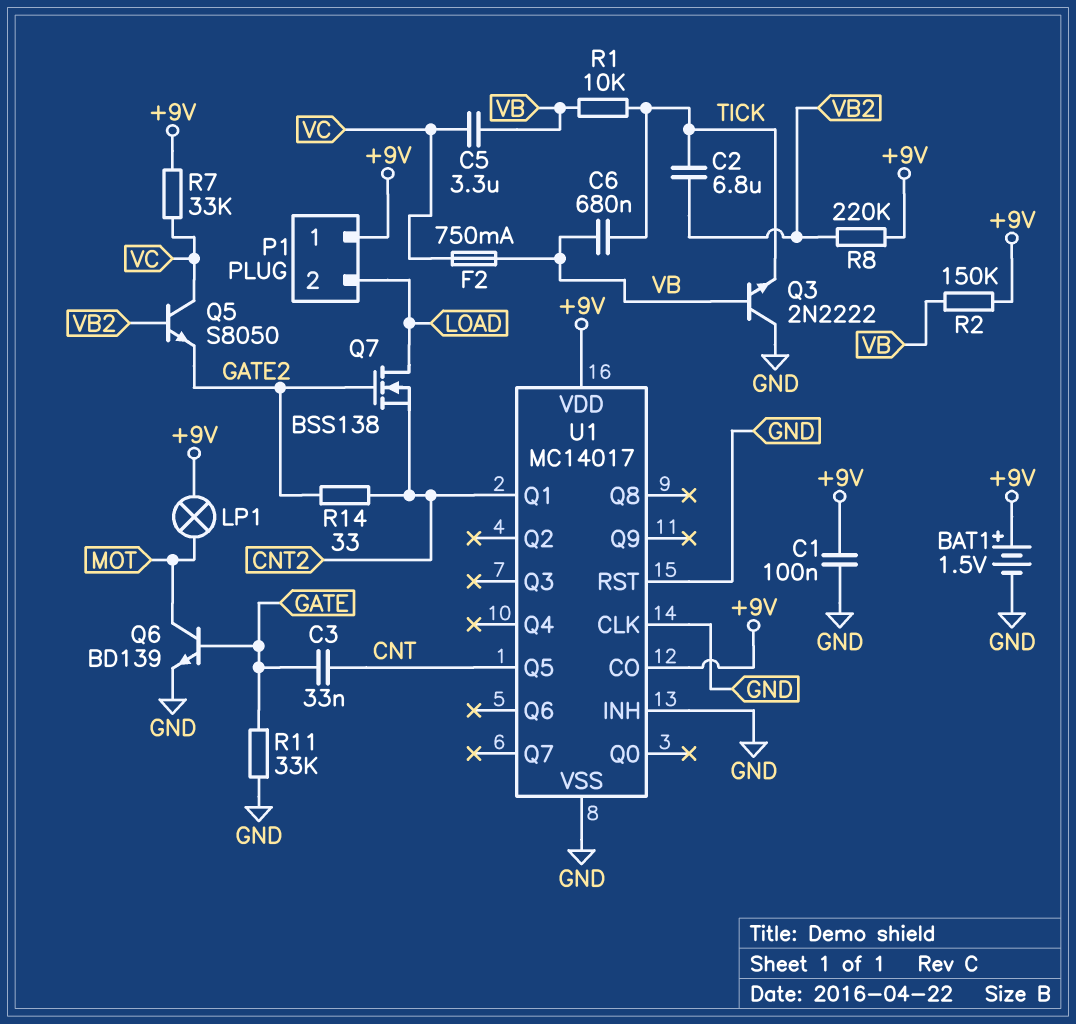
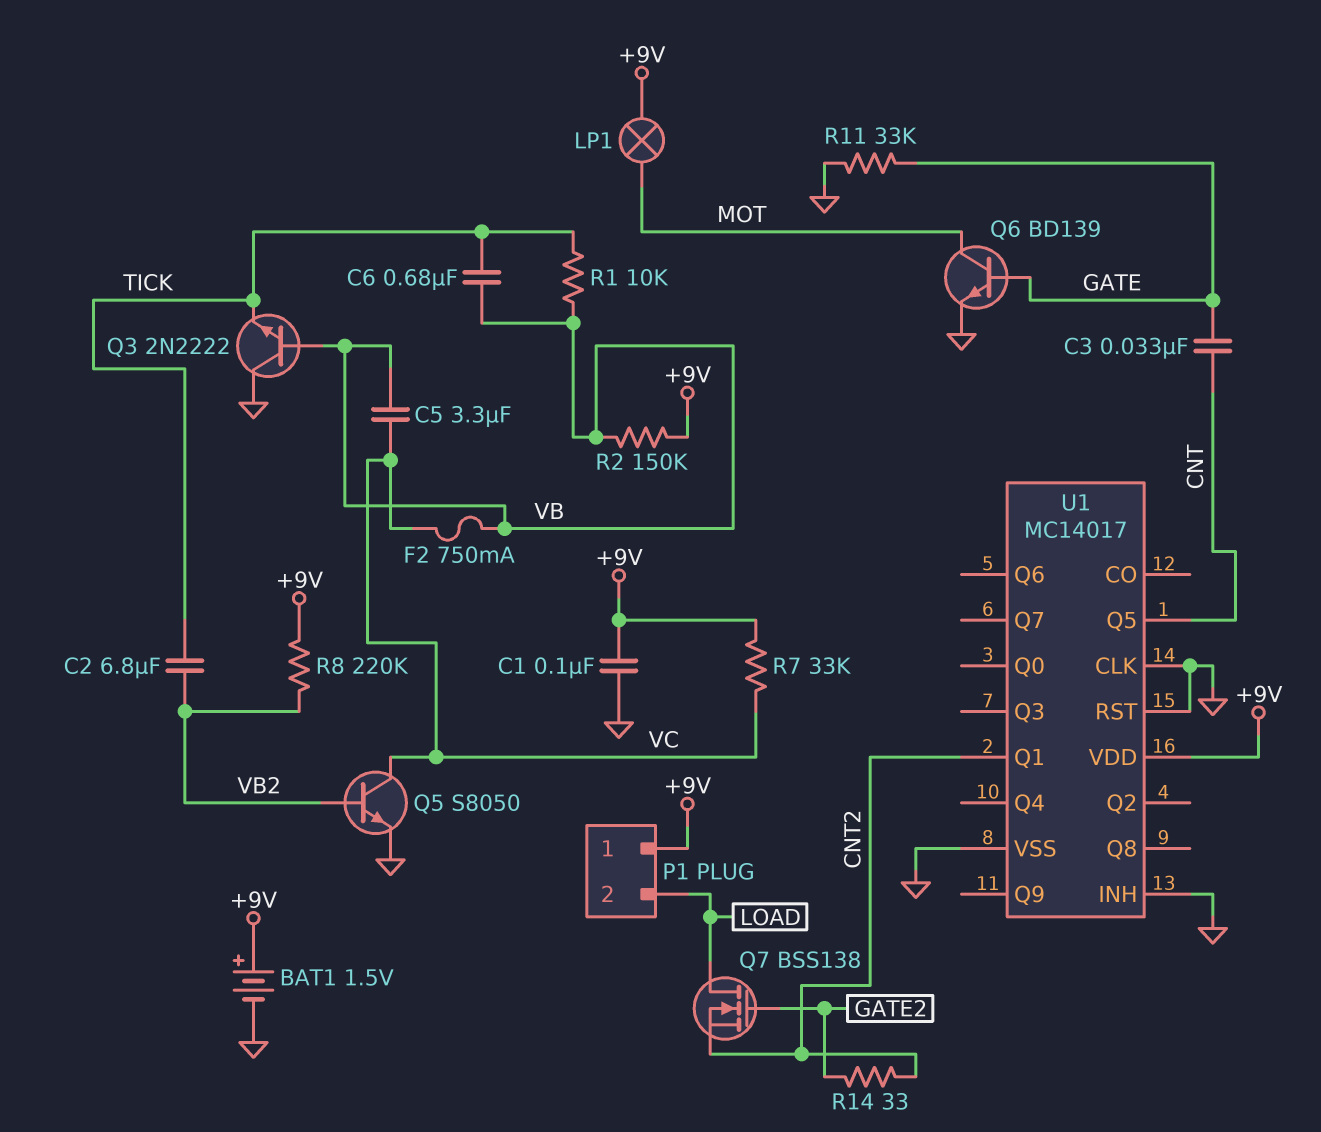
Q5: NPN S8050 (B VB2, C VC, E GATE2) -> NPN S8050 (B VB2, C VC, E GND)
U1 pin CO: +9V -> none

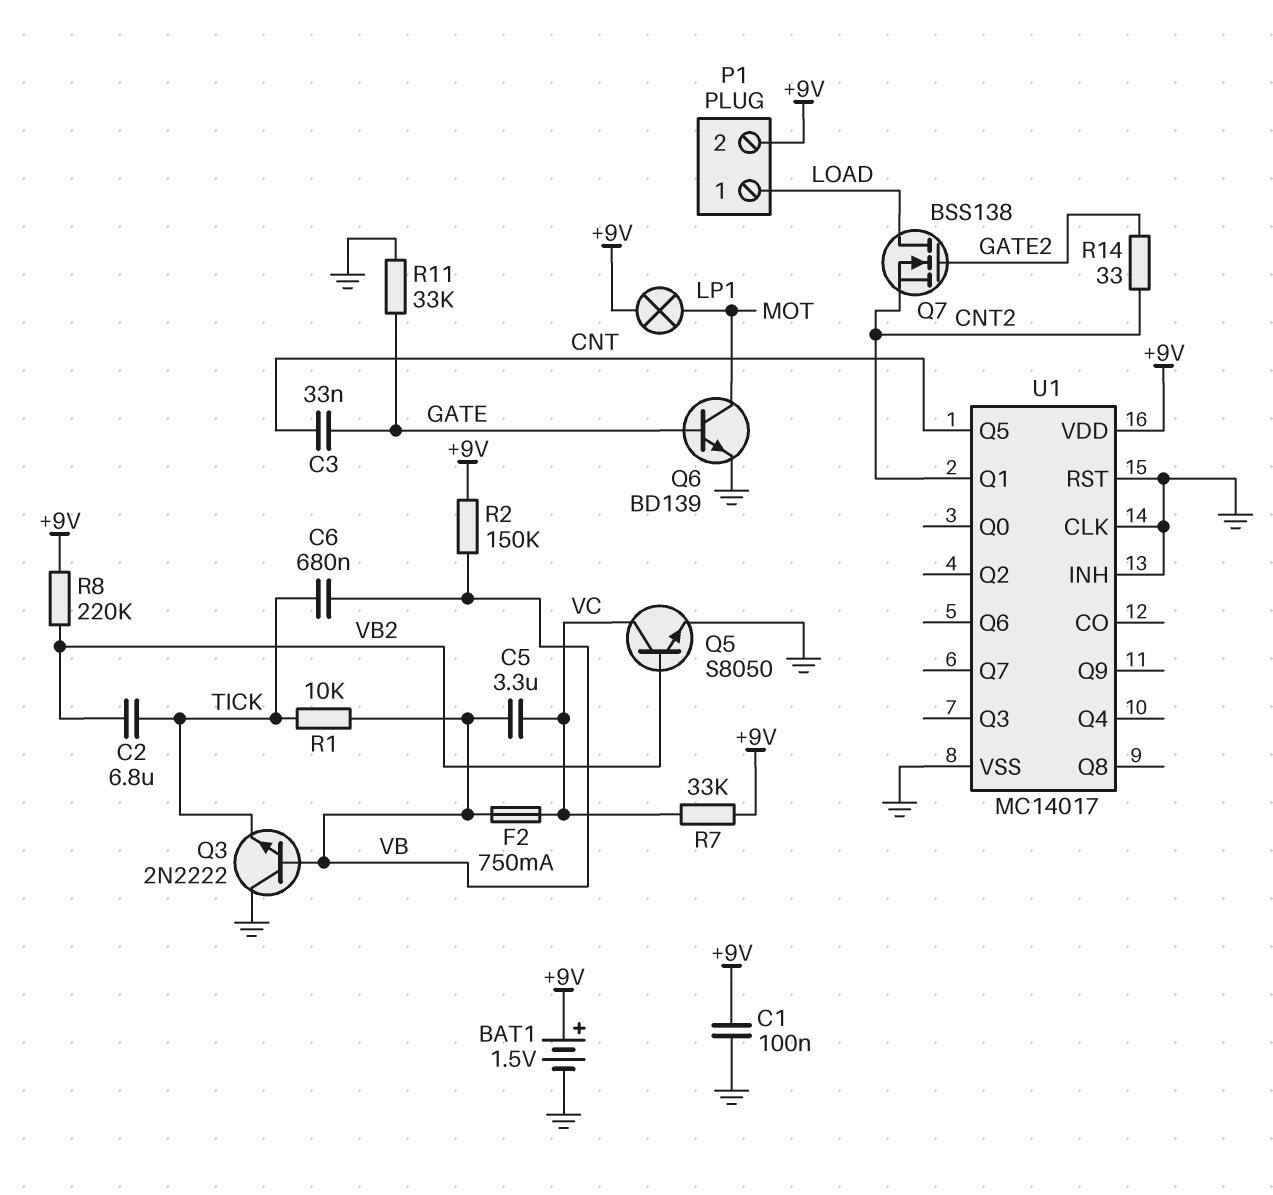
P1 pin 1: +9V -> LOAD
P1 pin 2: LOAD -> +9V

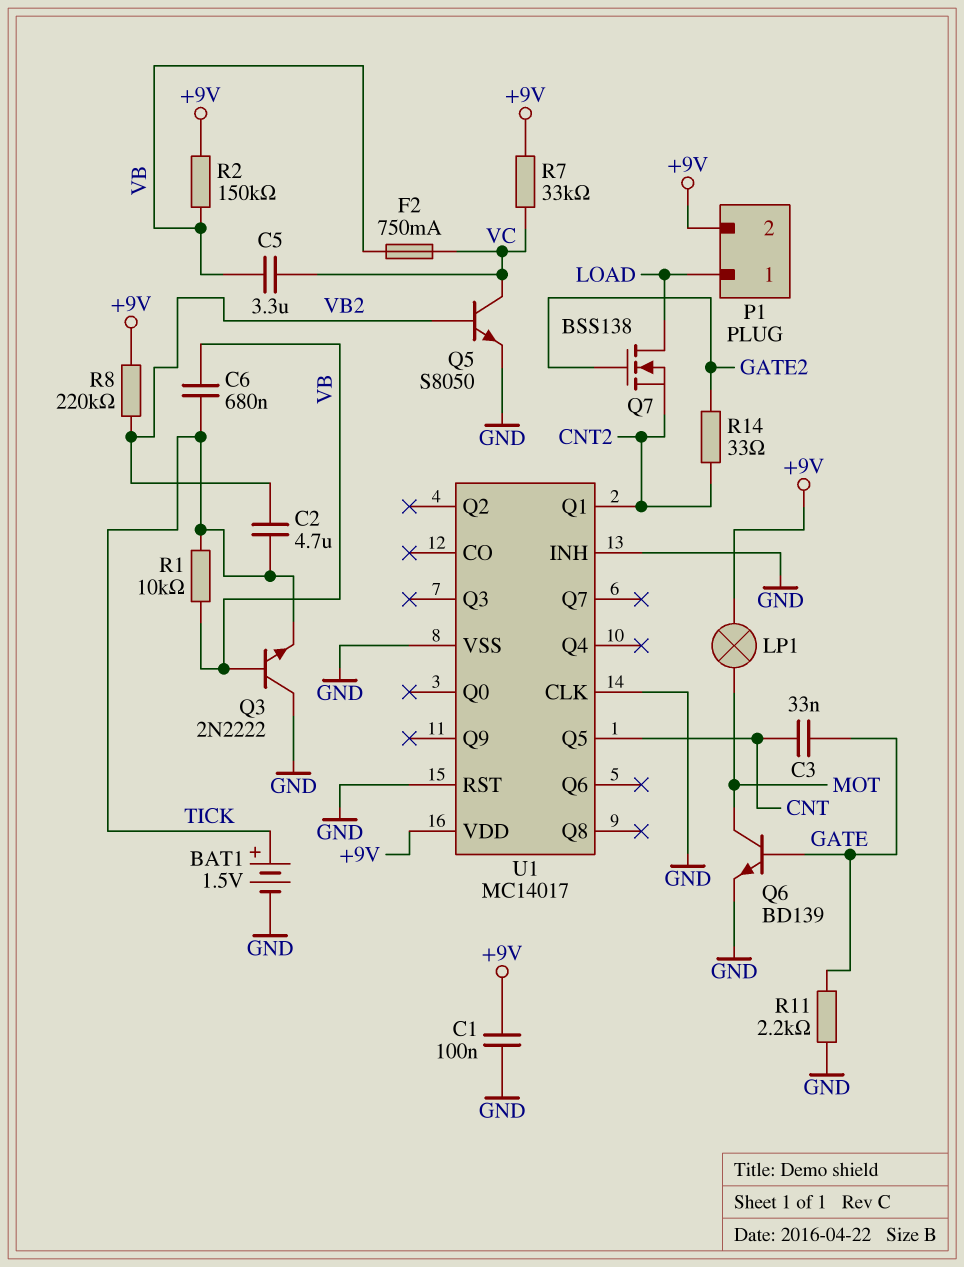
BAT1: 1.5V (plus +9V, minus GND) -> 1.5V (plus TICK, minus GND)
C2: 6.8uF (TICK, VB2) -> 4.7uF (TICK, VB2)
R11: 33k (GATE, GND) -> 2.2k (GATE, GND)

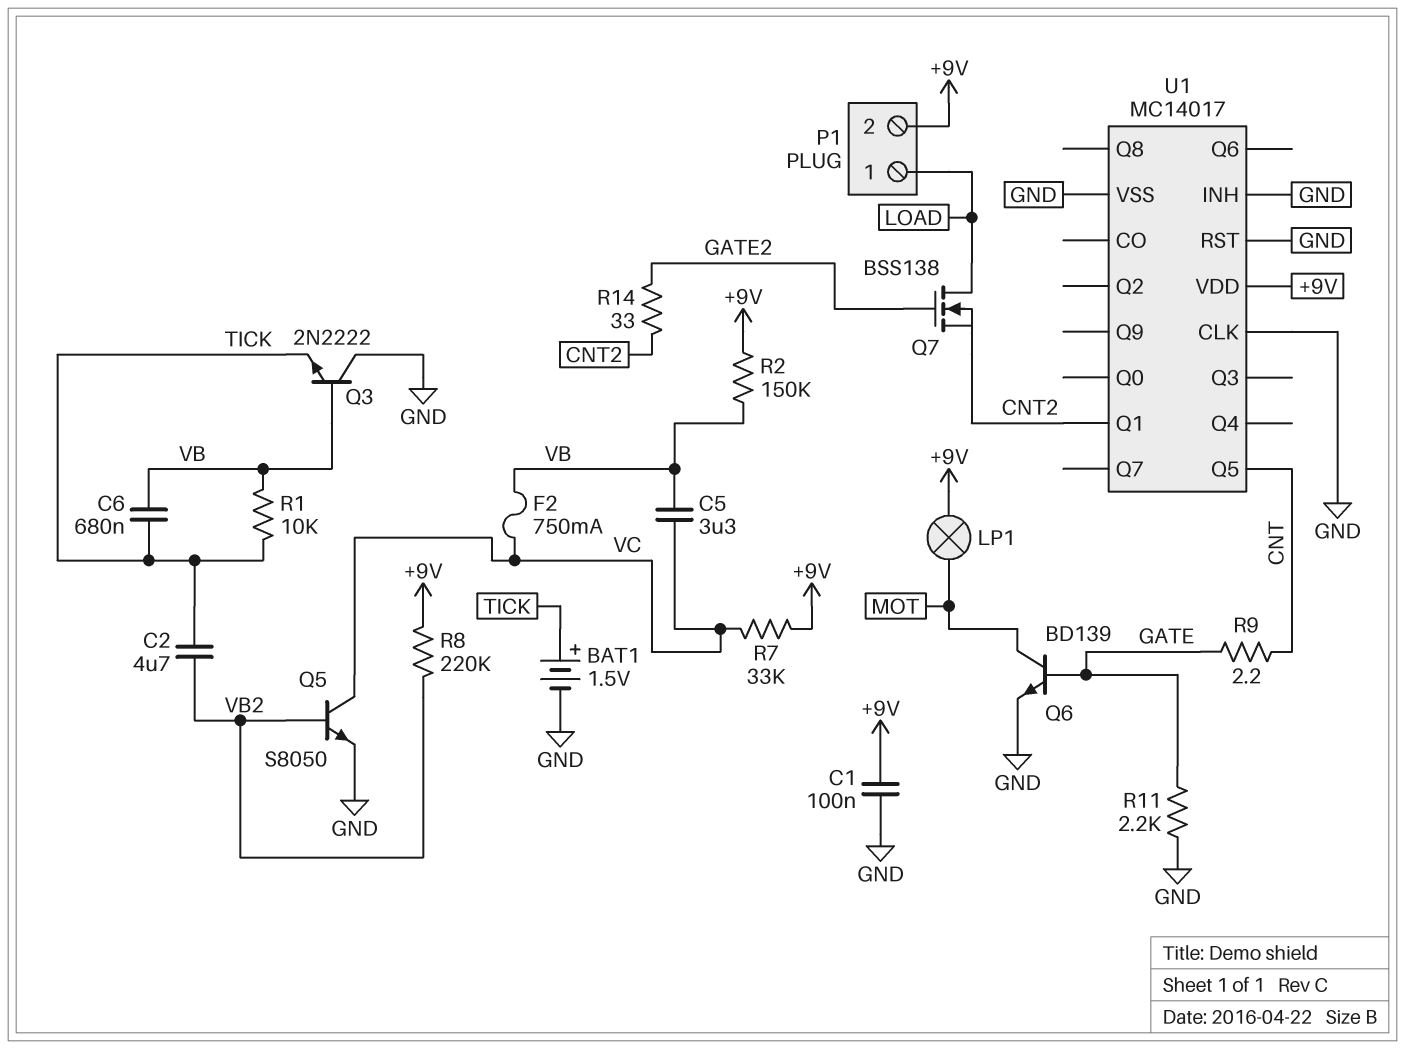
C3: 33nF (CNT, GATE) -> none
R9: none -> 2.2 (CNT, GATE)

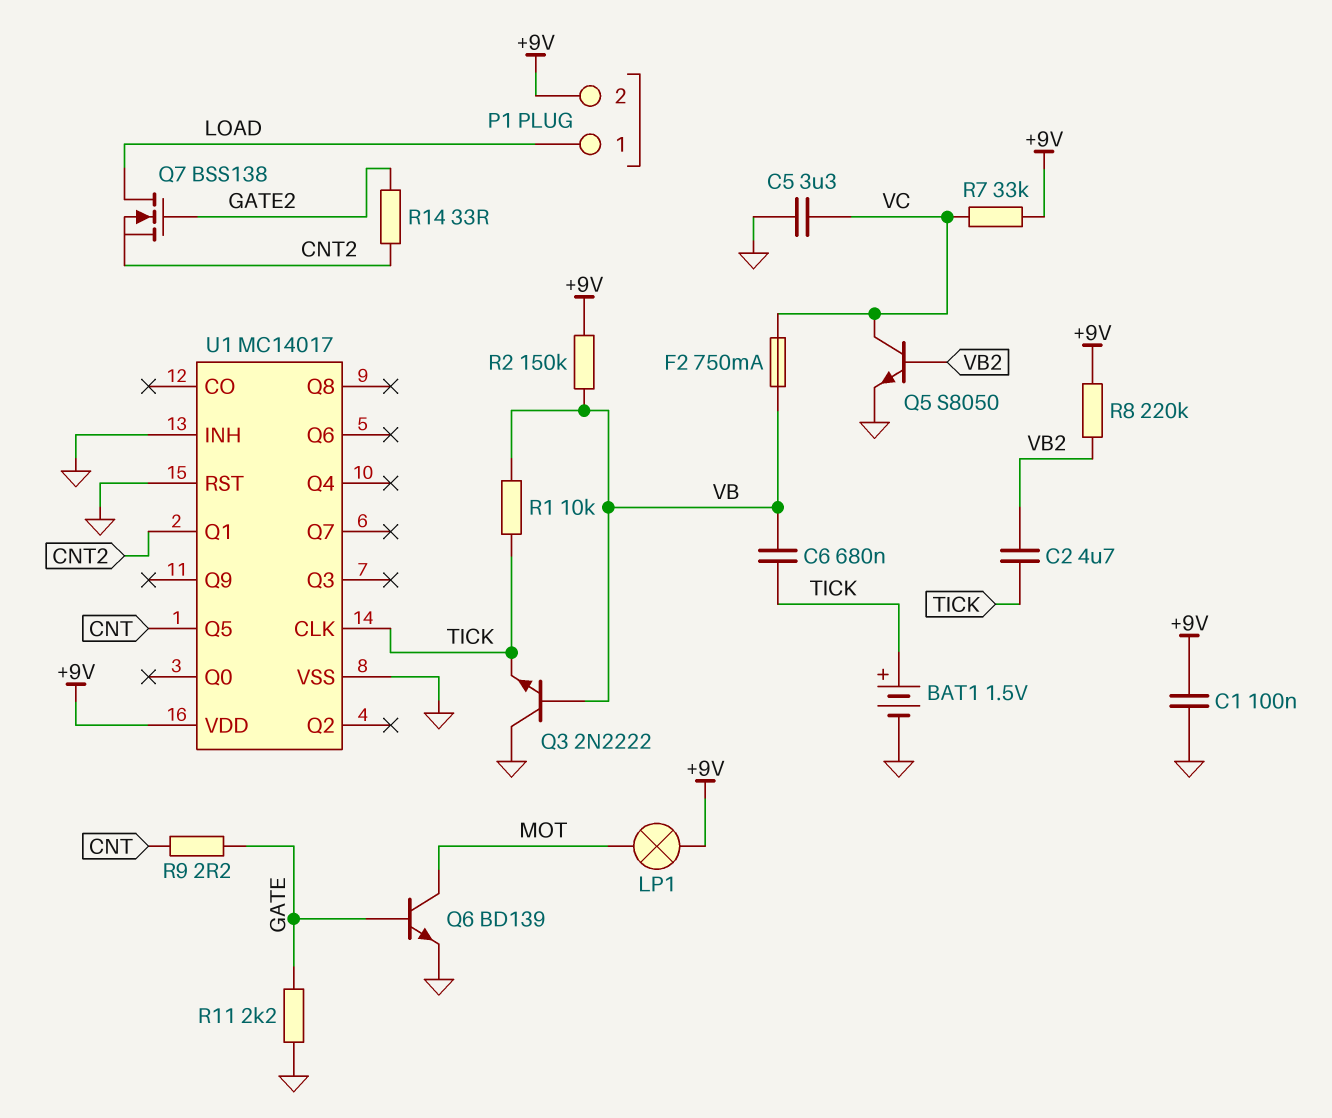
C5: 3.3uF (VB, VC) -> 3.3uF (GND, VC)
U1 pin CLK: GND -> TICK

